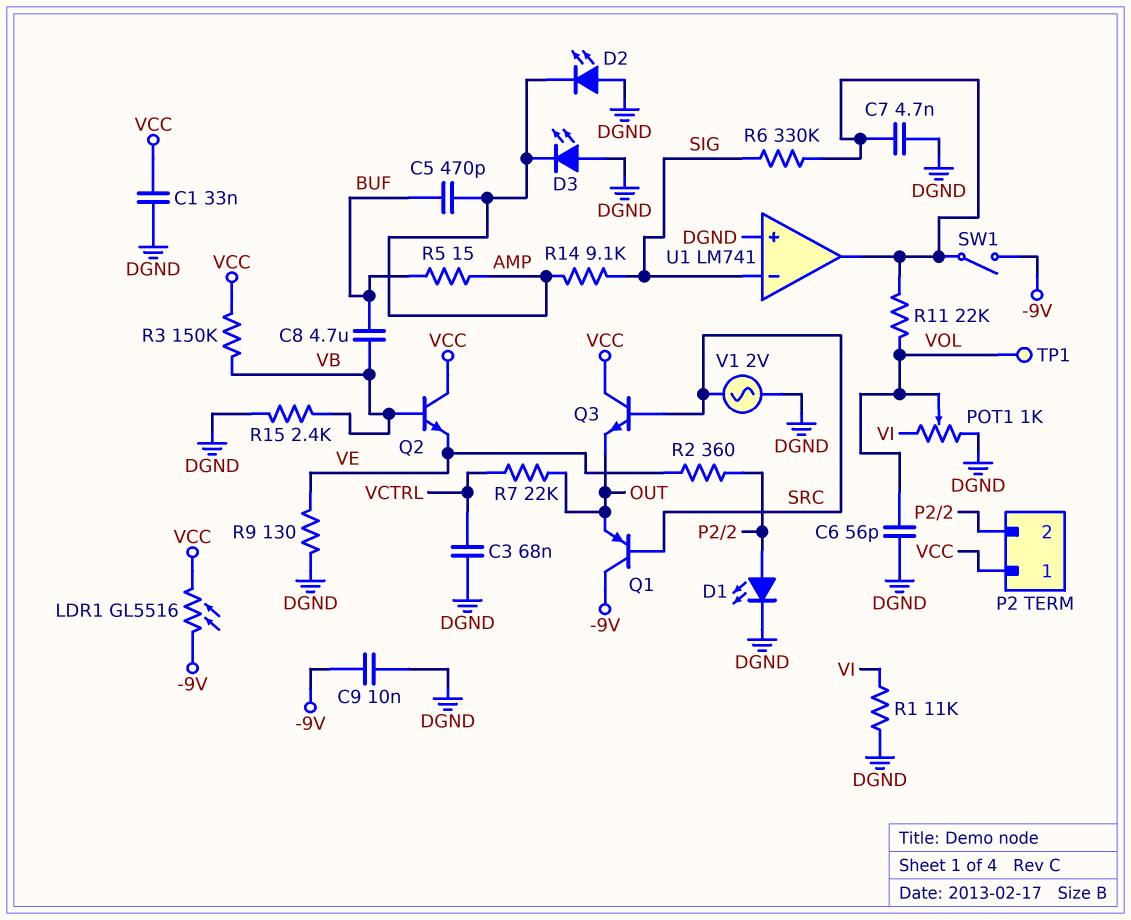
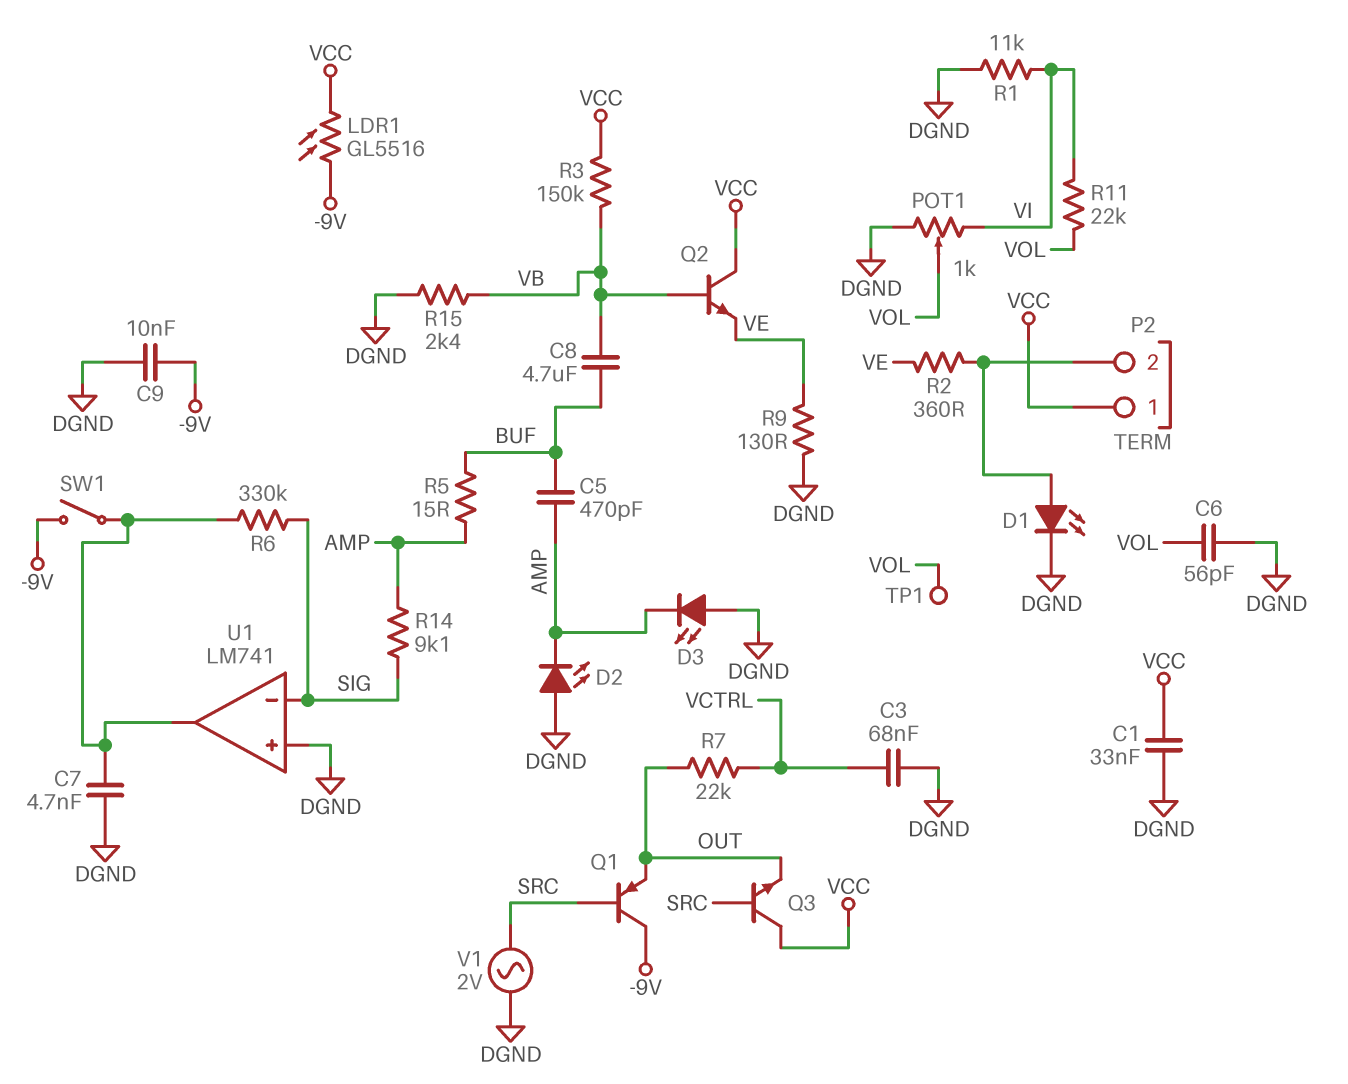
R11: 22k (U1/out, VOL) -> 22k (VI, VOL)

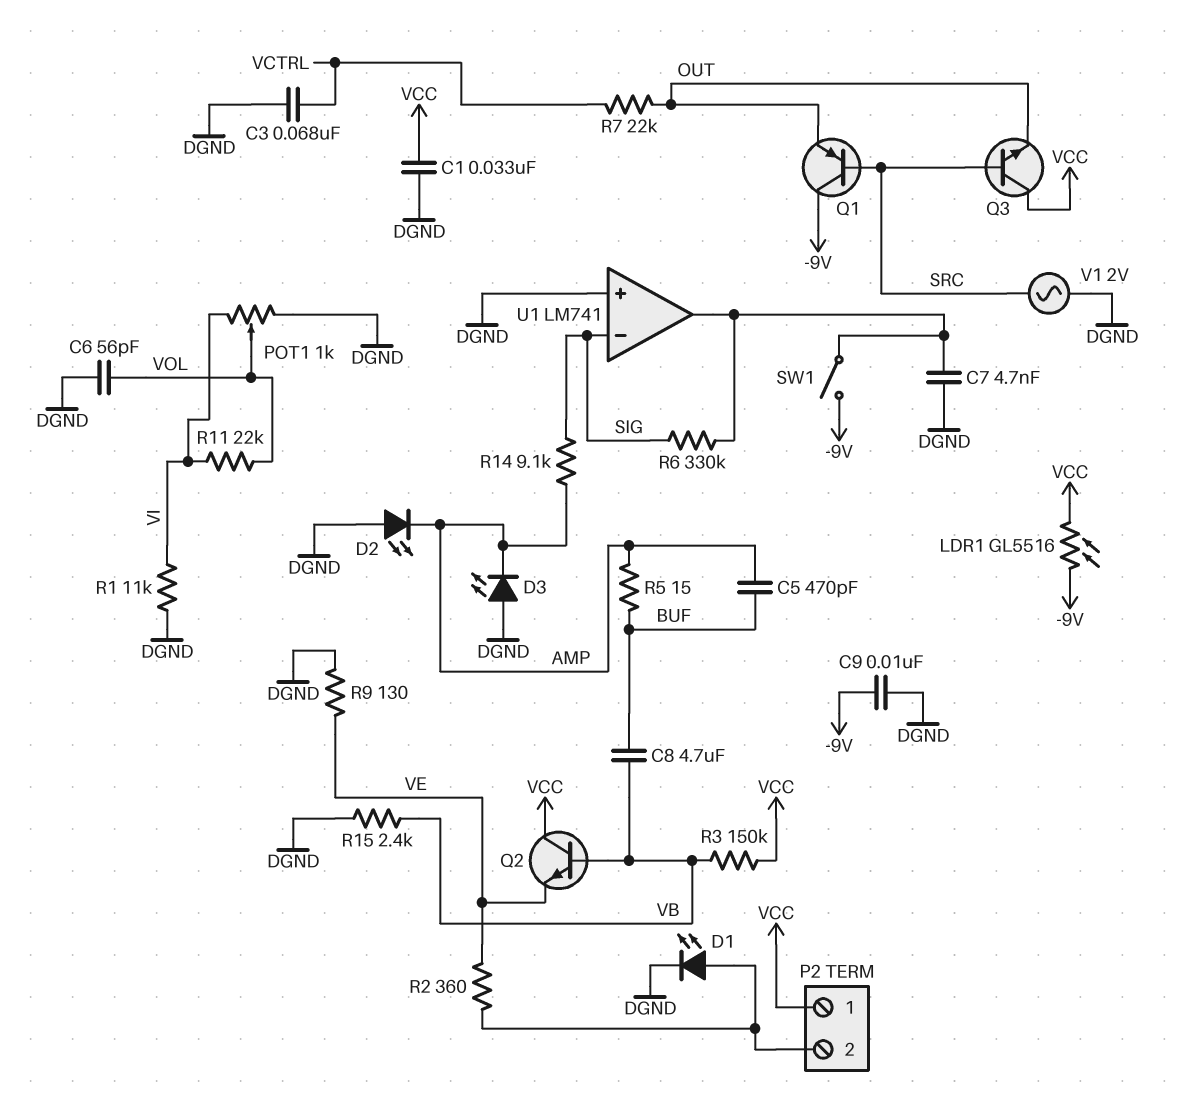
TP1: test point (VOL) -> none

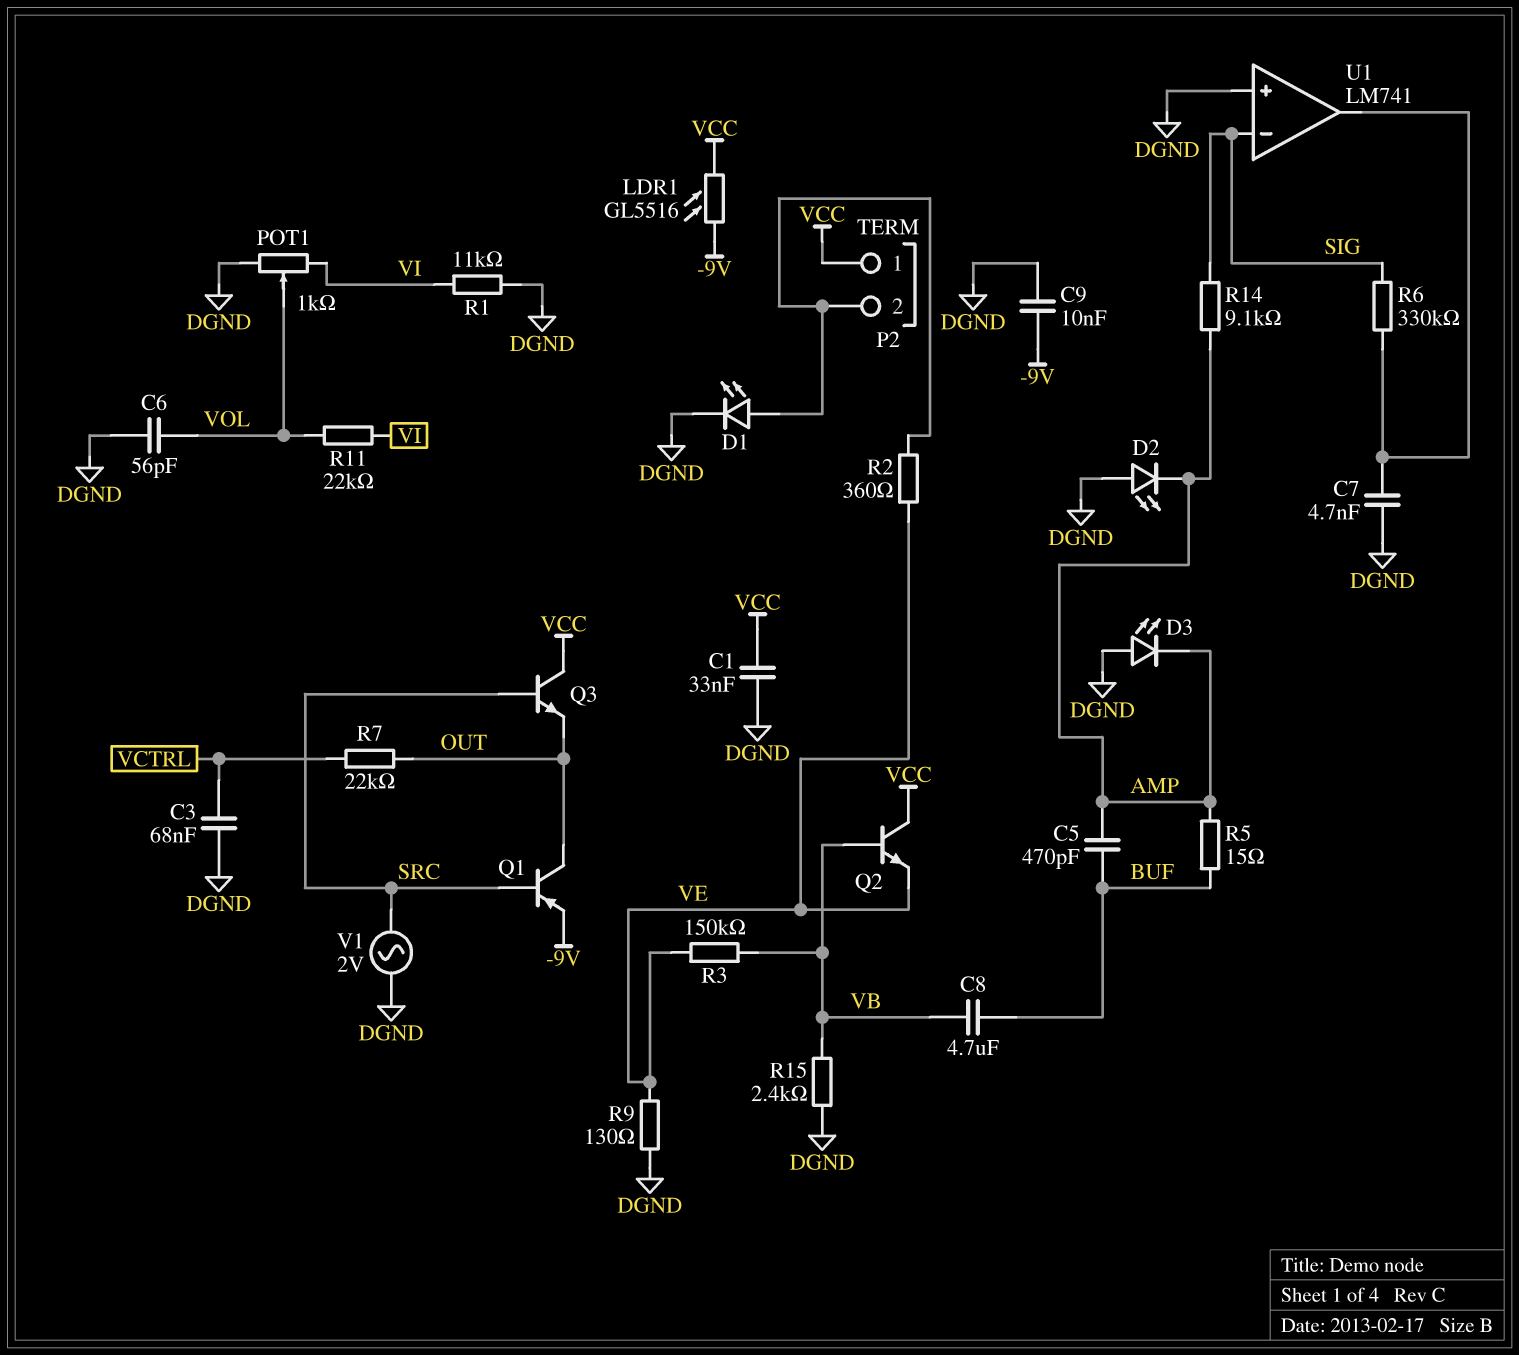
Q1: PNP (B SRC, C -9V, E OUT) -> PNP (B SRC, C OUT, E -9V)
R3: 150k (VB, VCC) -> 150k (VB, VE)
SW1: switch (-9V, U1/out) -> none

